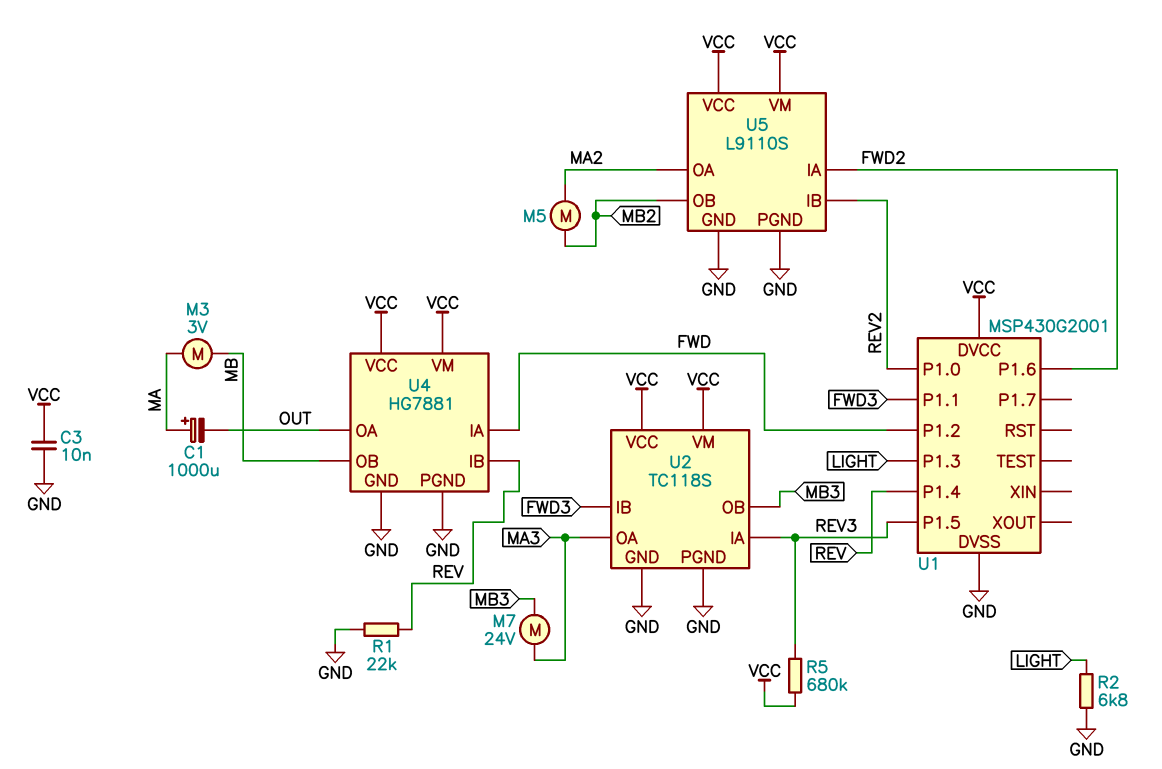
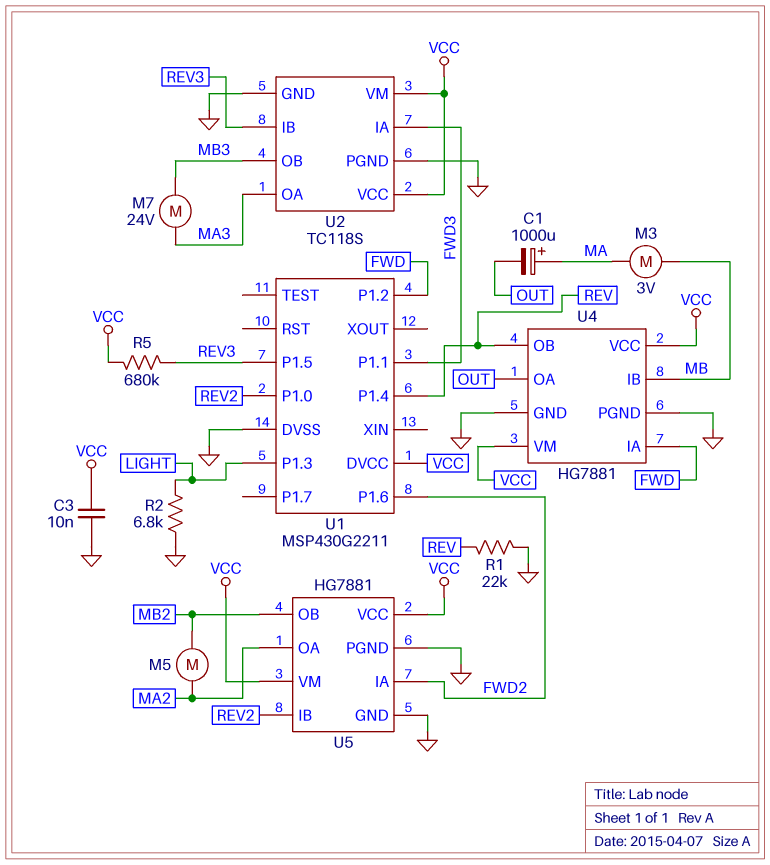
U1: MSP430G2001 -> MSP430G2211
U2 pin IA: REV3 -> FWD3
U2 pin IB: FWD3 -> REV3
U4 pin IB: REV -> MB
U4 pin OB: MB -> REV
U5: L9110S -> HG7881

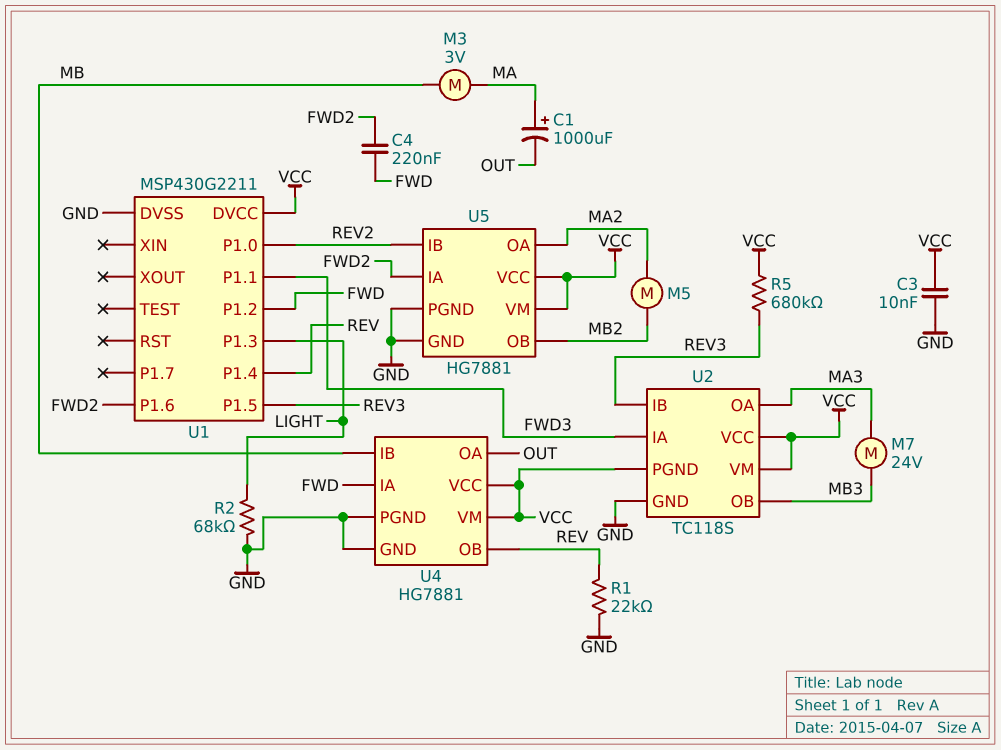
C4: none -> 220nF (FWD, FWD2)
R2: 6.8k (GND, LIGHT) -> 68k (GND, LIGHT)
U2 pin PGND: GND -> VCC

